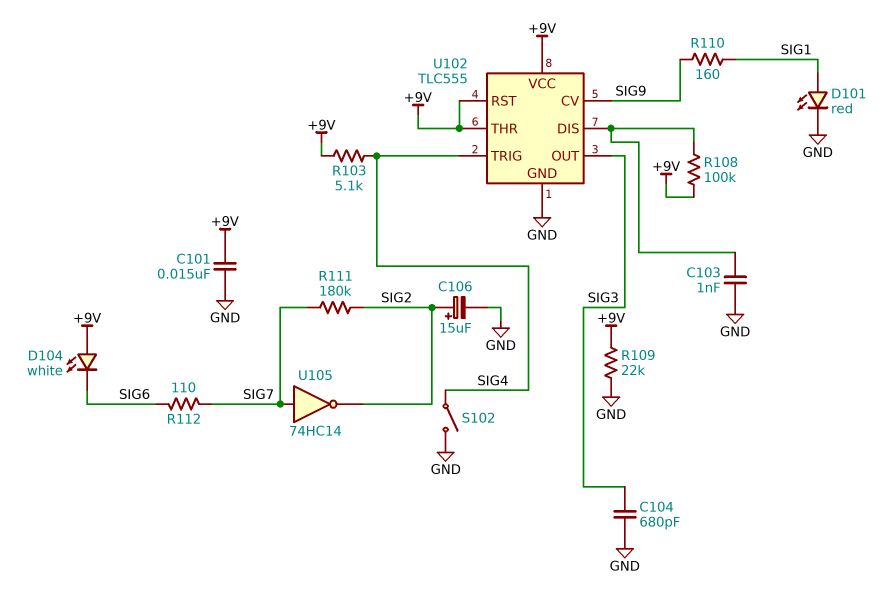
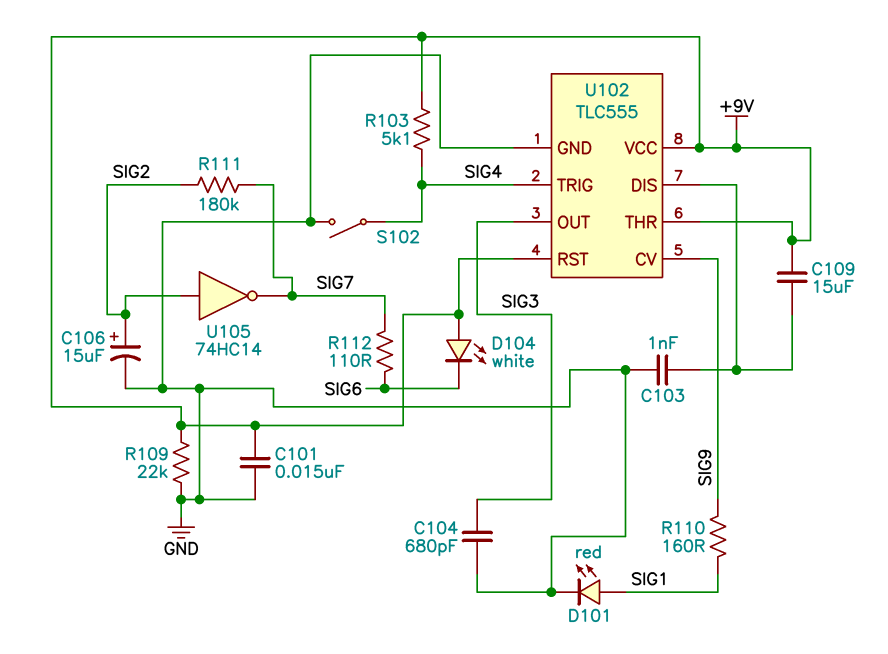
C109: none -> 15uF (+9V, U102/DIS)
R108: 100k (+9V, U102/DIS) -> none
U105: NOT 74HC14 (in SIG7, out SIG2) -> NOT 74HC14 (in SIG2, out SIG7)

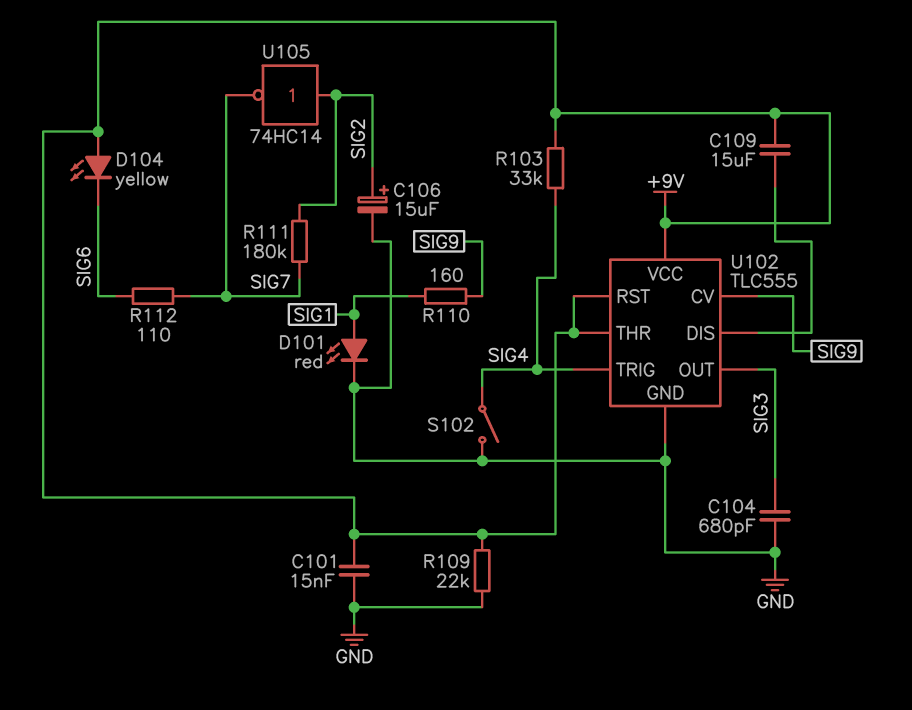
C103: 1nF (GND, U102/DIS) -> none
D104: LED white (A +9V, K SIG6) -> LED yellow (A +9V, K SIG6)
R103: 5.1k (+9V, SIG4) -> 33k (+9V, SIG4)

